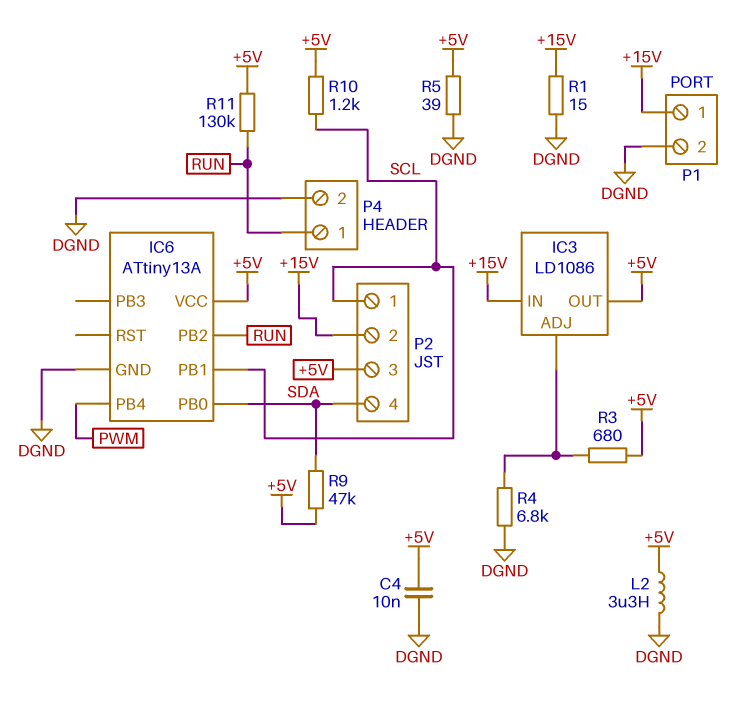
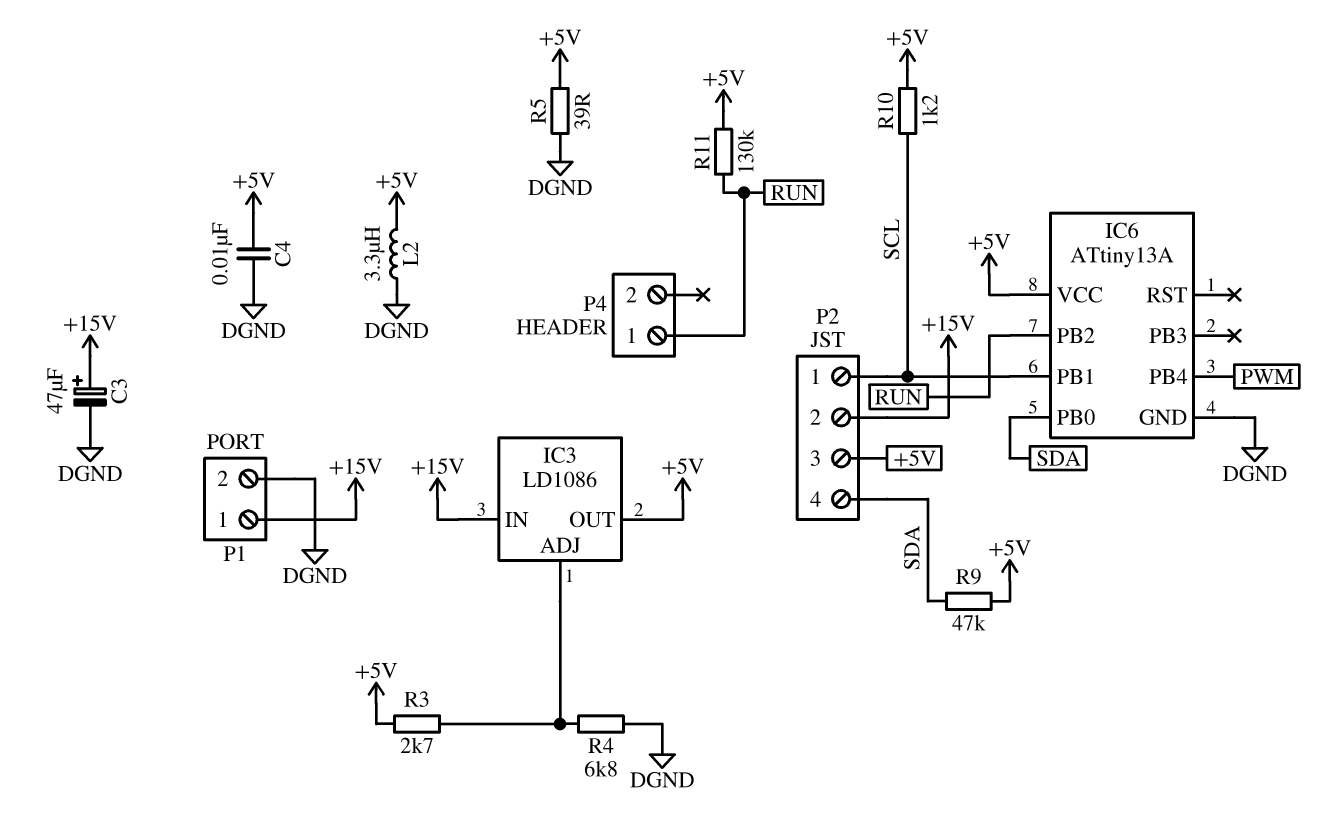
C3: none -> 47uF (plus +15V, minus DGND)
P4 pin 2: DGND -> none
R1: 15 (+15V, DGND) -> none
R3: 680 (+5V, IC3/ADJ) -> 2.7k (+5V, IC3/ADJ)

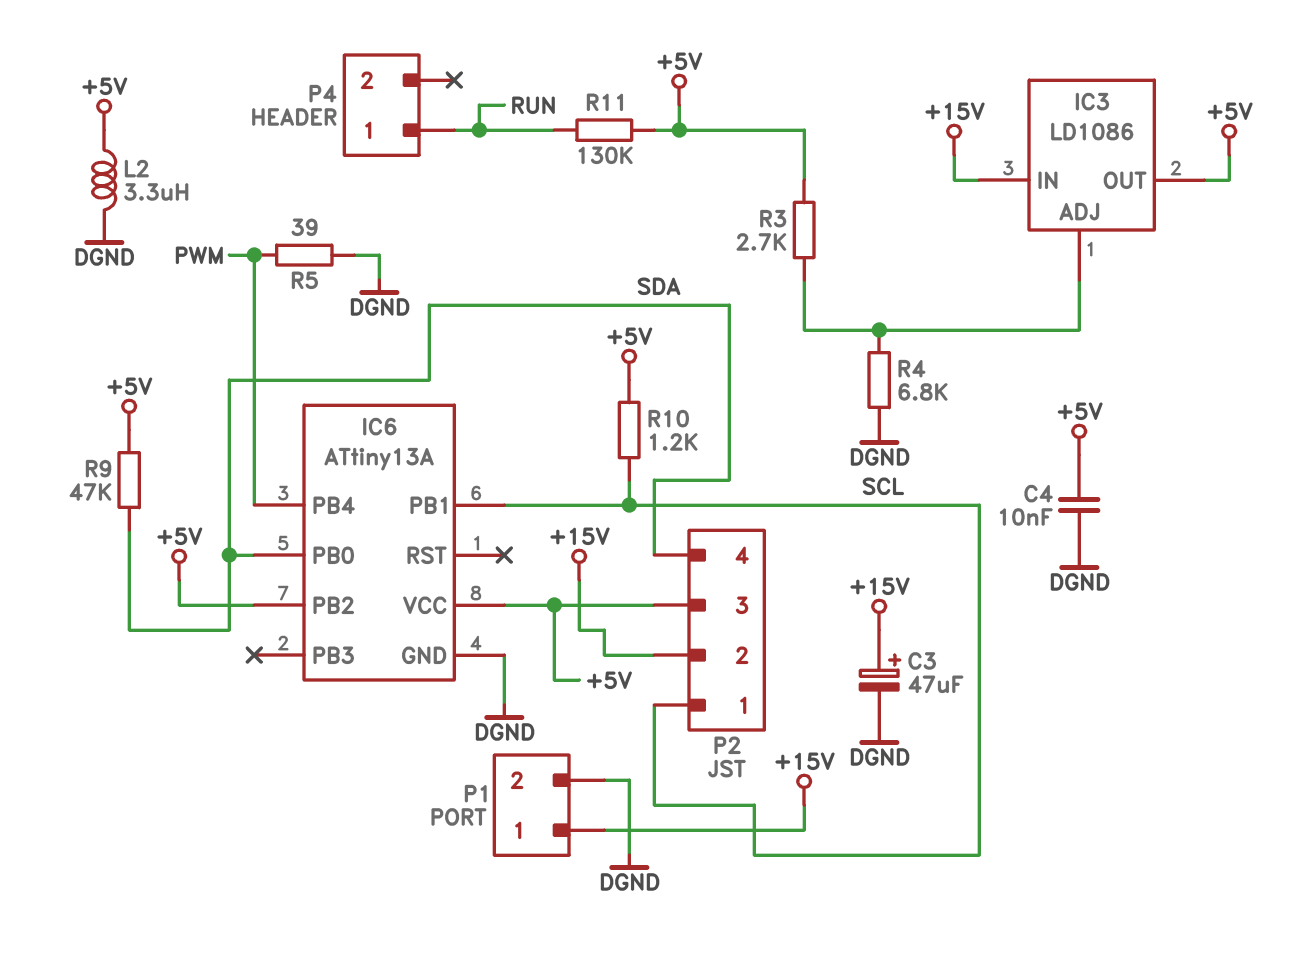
IC6 pin PB2: RUN -> +5V
R5: 39 (+5V, DGND) -> 39 (DGND, PWM)

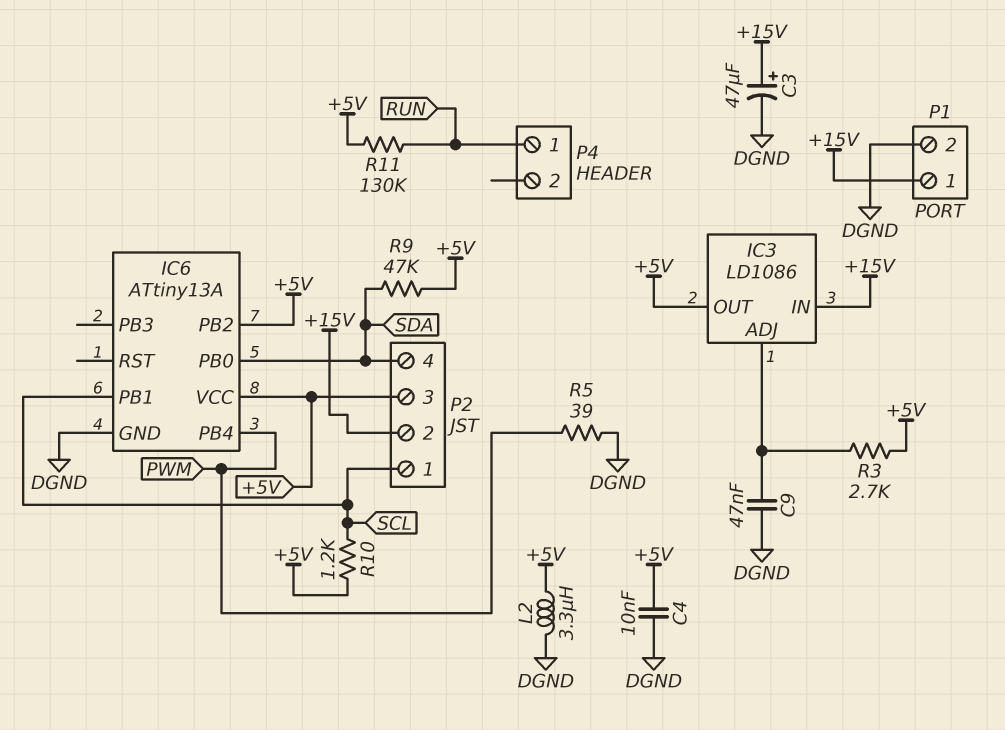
C9: none -> 47nF (DGND, IC3/ADJ)
R4: 6.8k (DGND, IC3/ADJ) -> none

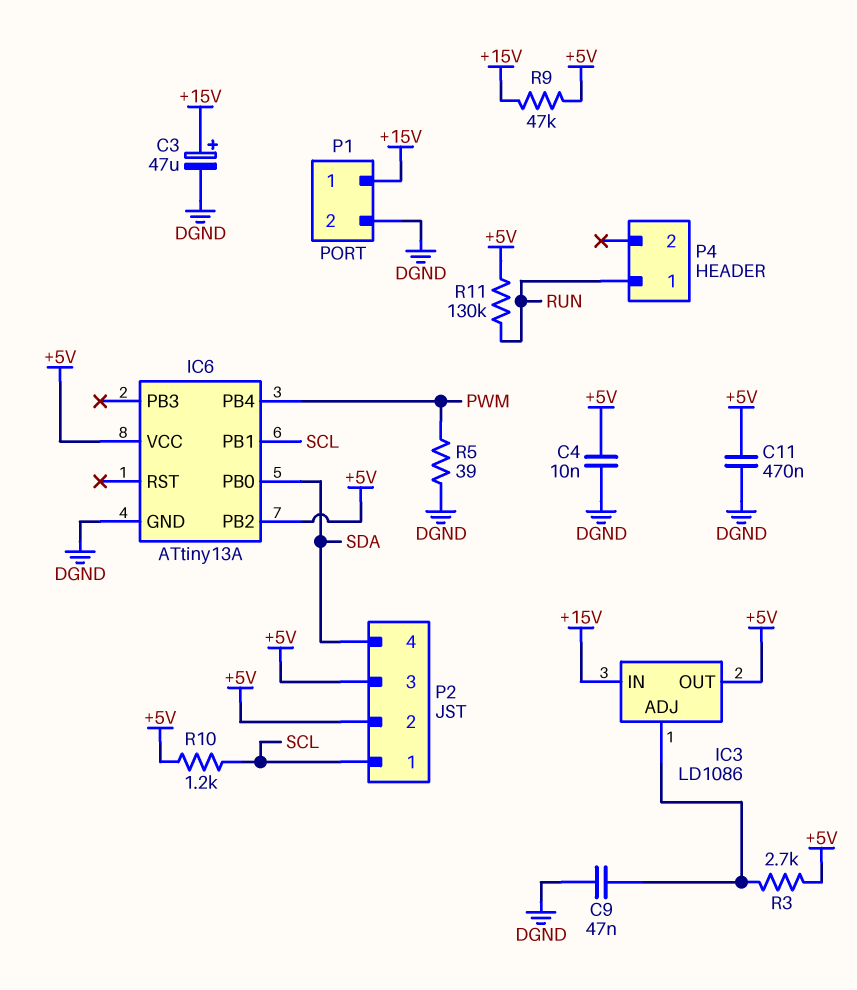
C11: none -> 470nF (+5V, DGND)
L2: 3.3uH (+5V, DGND) -> none
P2 pin 2: +15V -> +5V
R9: 47k (+5V, SDA) -> 47k (+5V, +15V)

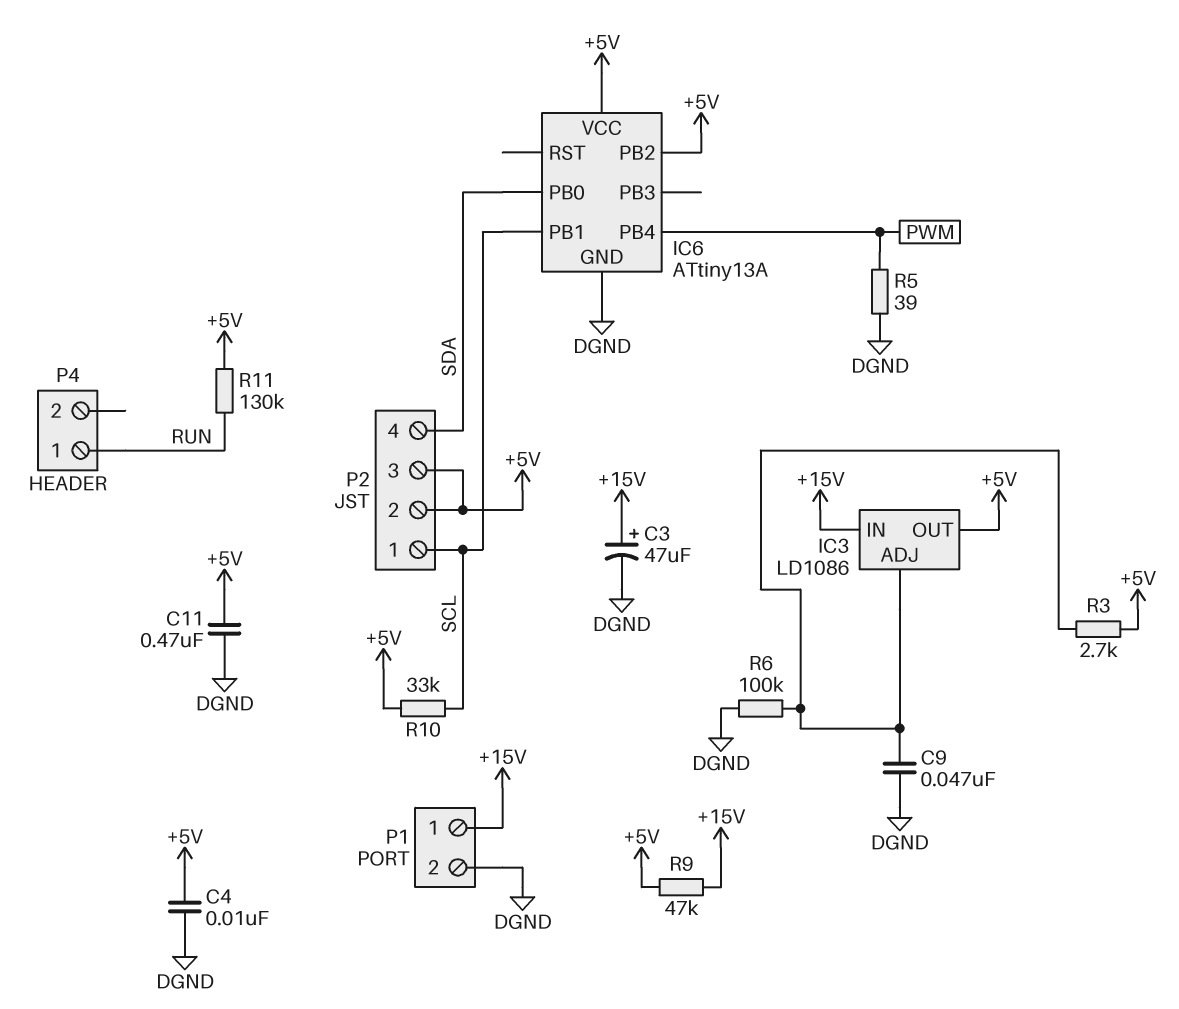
R6: none -> 100k (DGND, IC3/ADJ)
R10: 1.2k (+5V, SCL) -> 33k (+5V, SCL)

